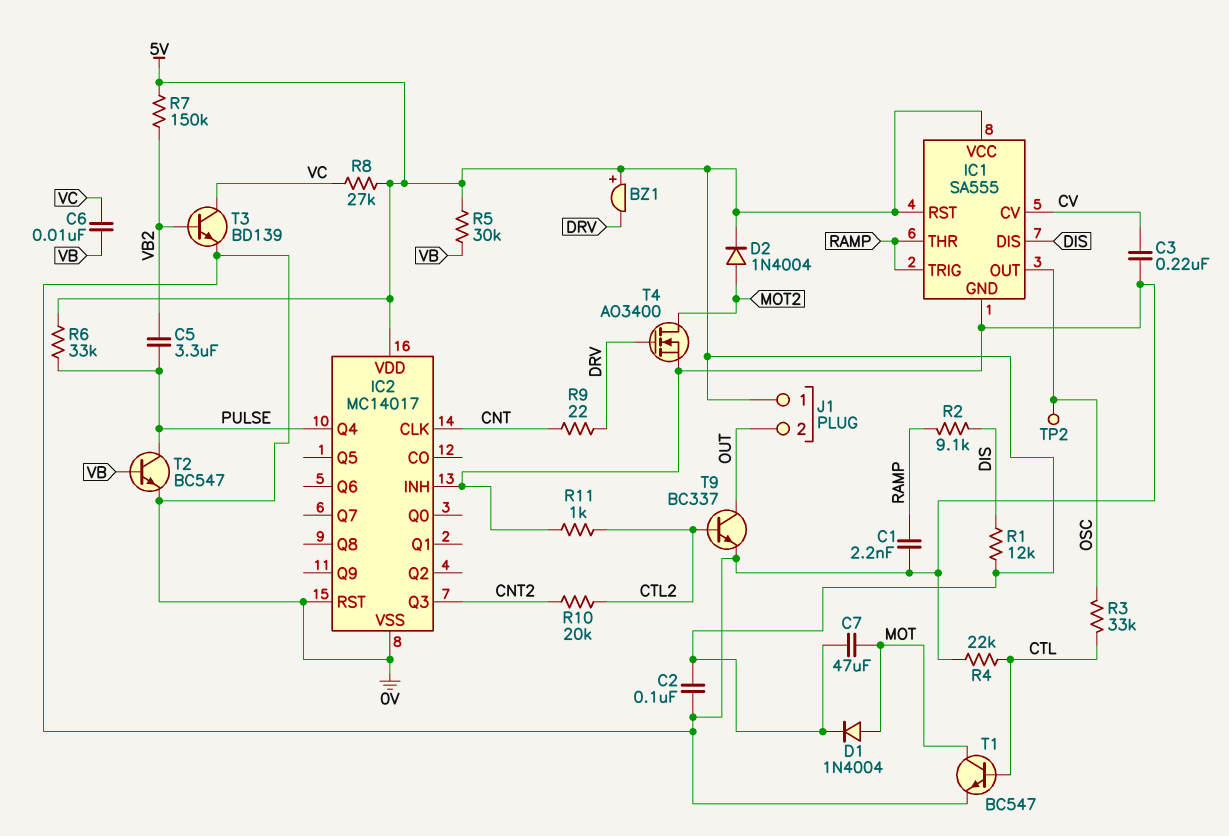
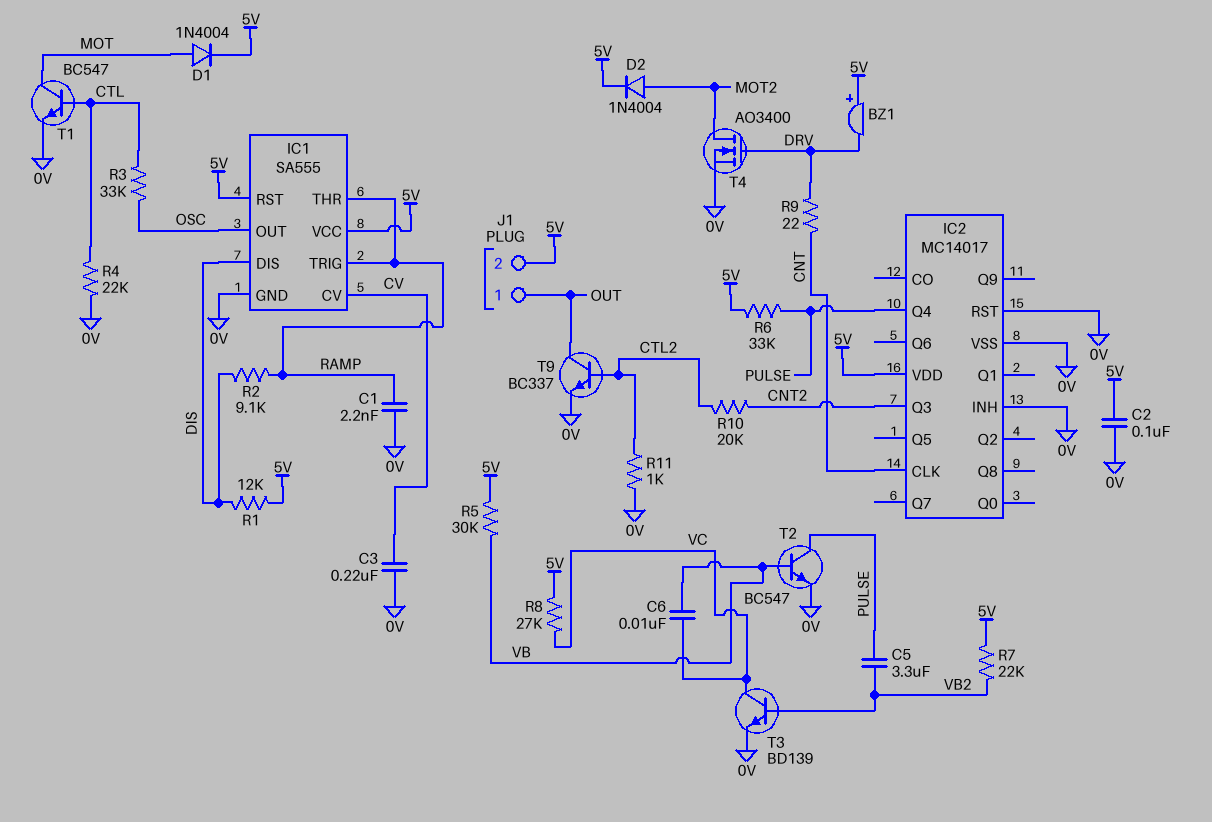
C7: 47uF (5V, MOT) -> none
J1 pin 1: 5V -> OUT
J1 pin 2: OUT -> 5V
R7: 150k (5V, VB2) -> 22k (5V, VB2)
TP2: test point (OSC) -> none

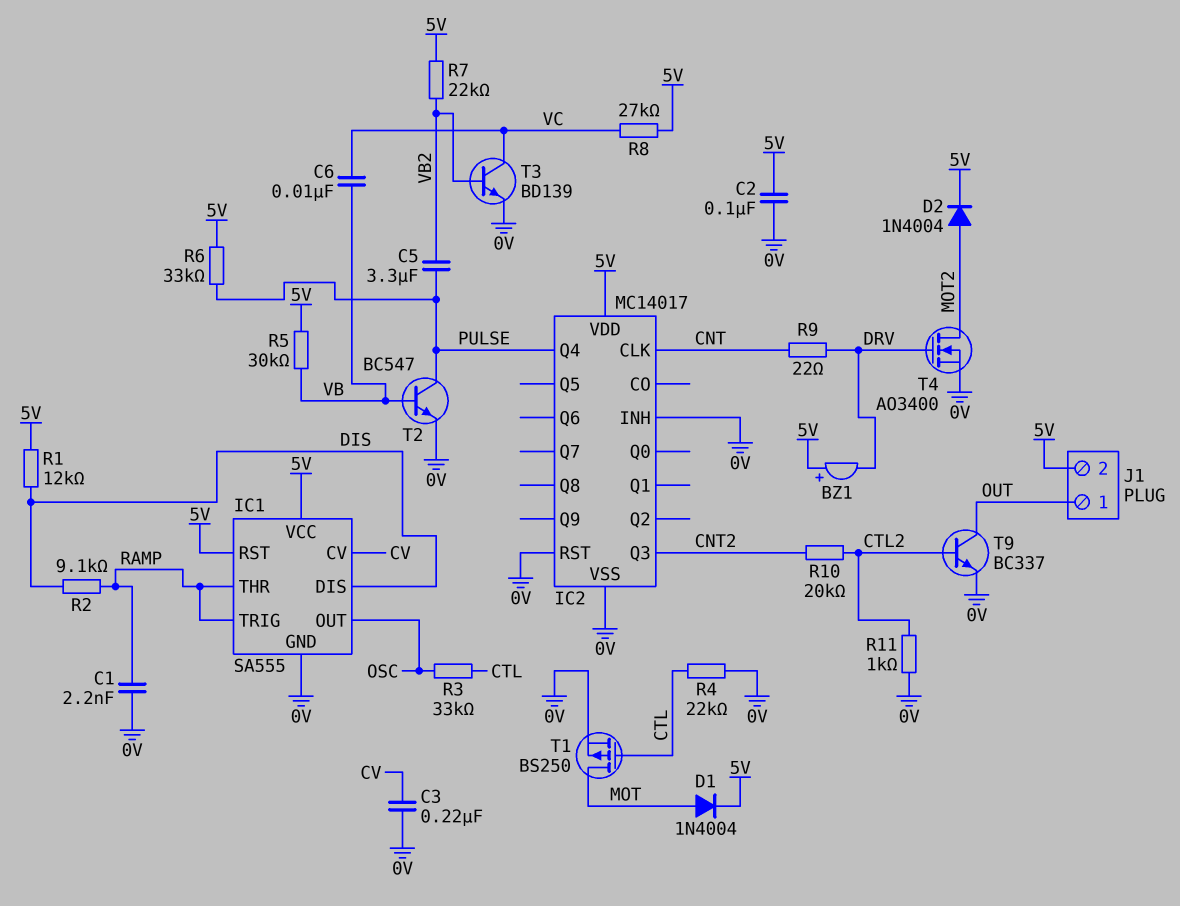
T1: NPN BC547 (B CTL, C MOT, E 0V) -> PMOS BS250 (G CTL, D MOT, S 0V)

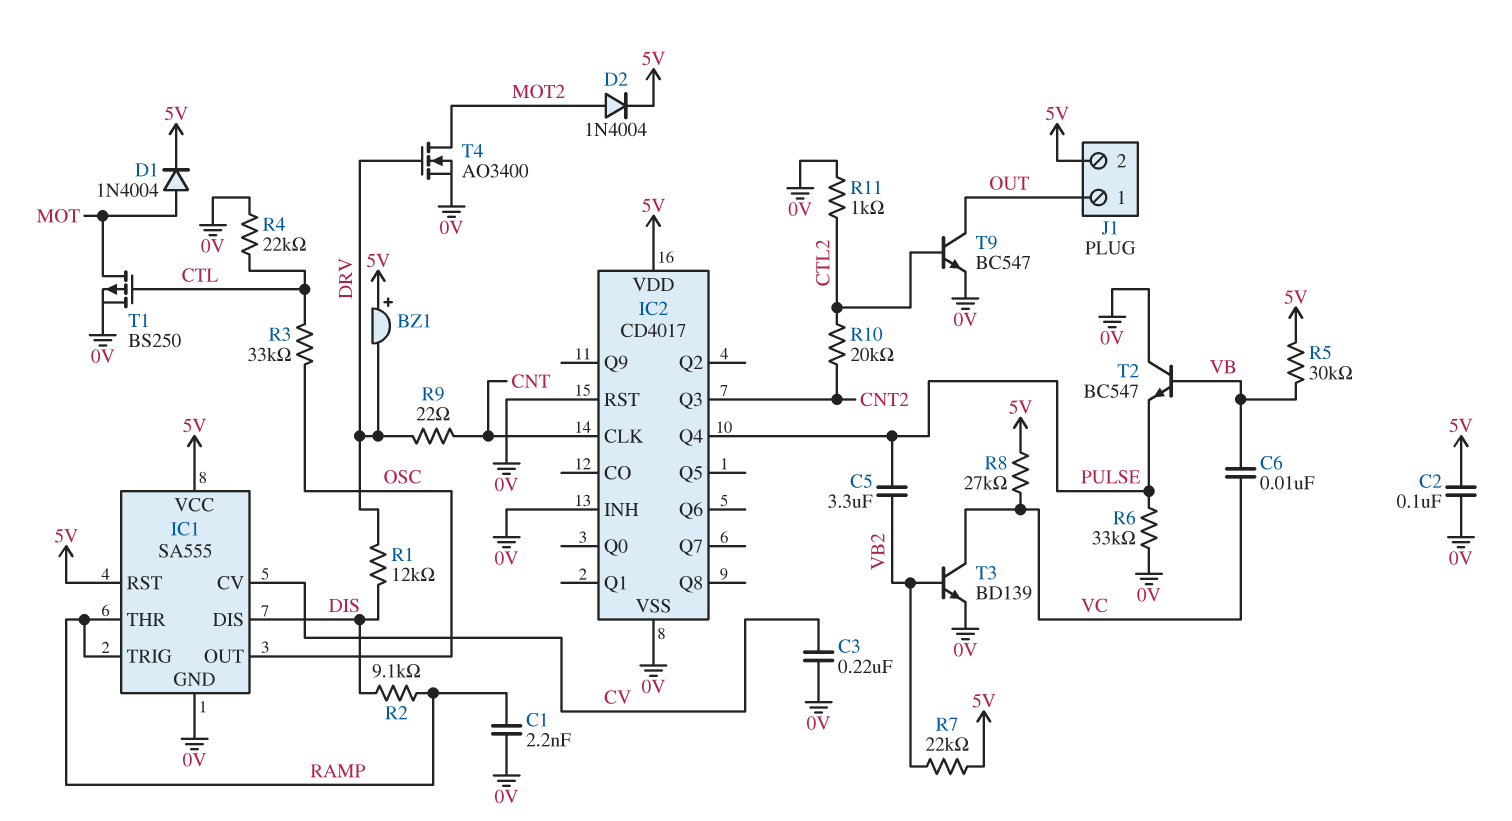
IC2: MC14017 -> CD4017
R1: 12k (5V, DIS) -> 12k (DIS, DRV)
R6: 33k (5V, PULSE) -> 33k (0V, PULSE)
T2: NPN BC547 (B VB, C PULSE, E 0V) -> NPN BC547 (B VB, C 0V, E PULSE)
T9: NPN BC337 (B CTL2, C OUT, E 0V) -> NPN BC547 (B CTL2, C OUT, E 0V)

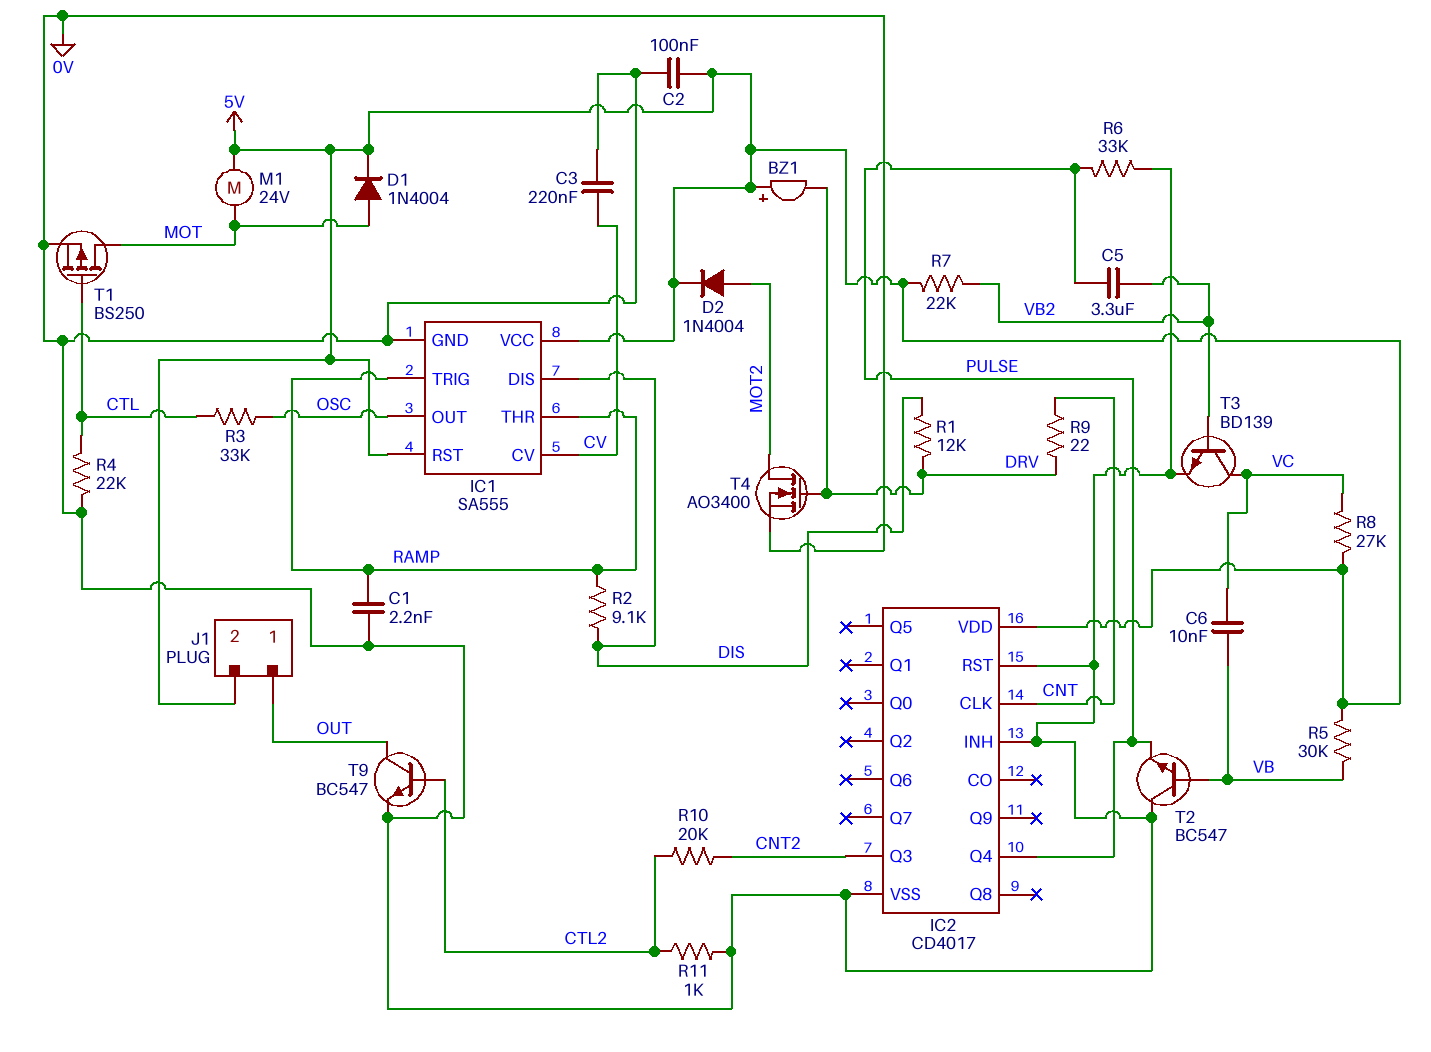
M1: none -> motor 24V (5V, MOT)

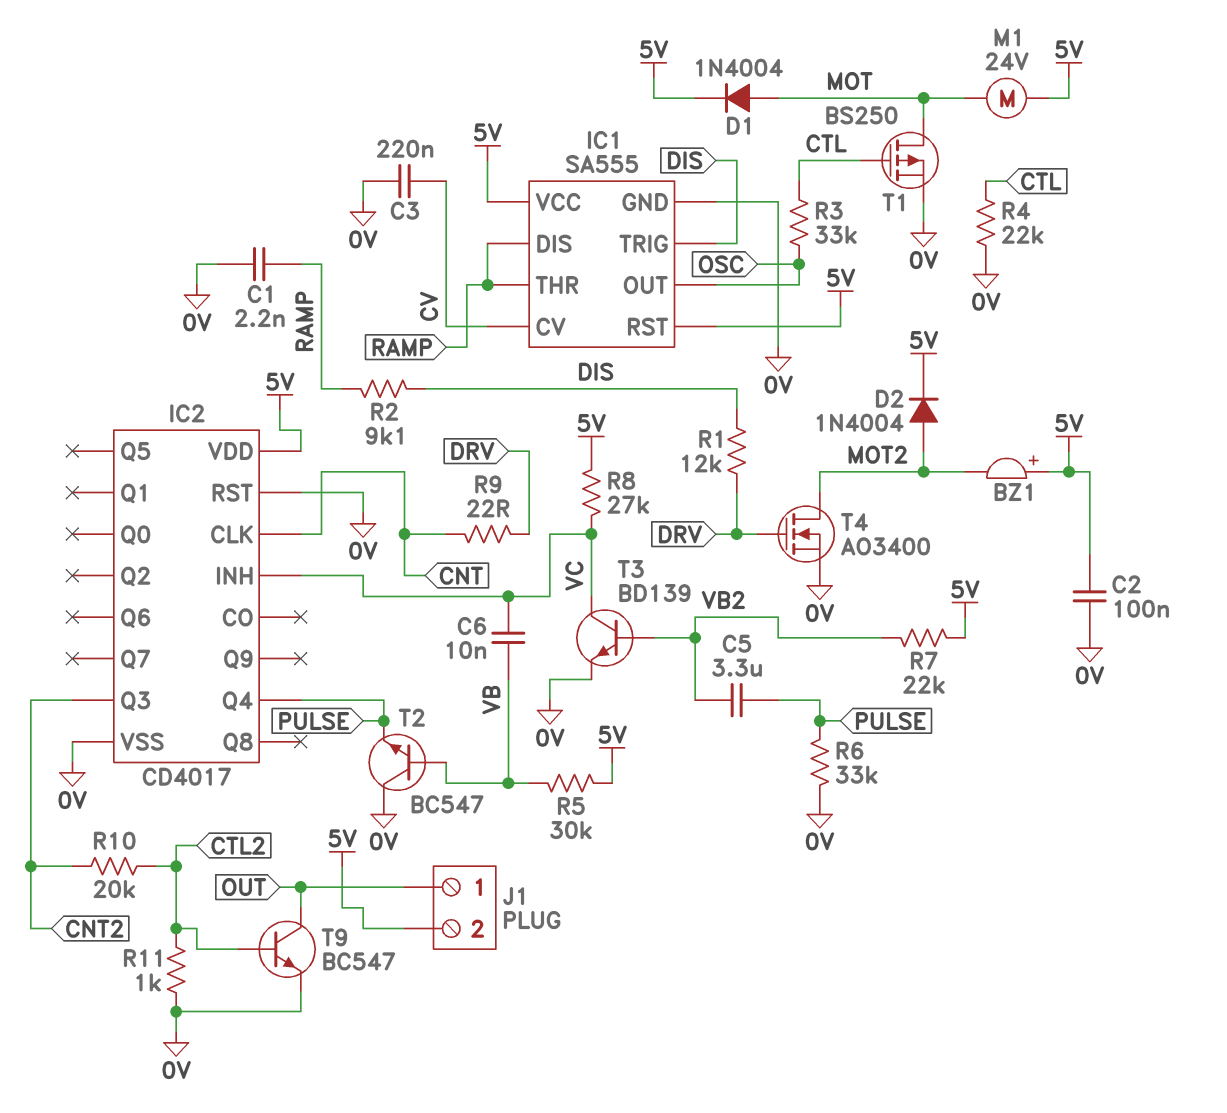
BZ1: buzzer (plus 5V, minus DRV) -> buzzer (plus 5V, minus MOT2)
IC1 pin DIS: DIS -> RAMP
IC1 pin TRIG: RAMP -> DIS
IC2 pin INH: 0V -> VC

